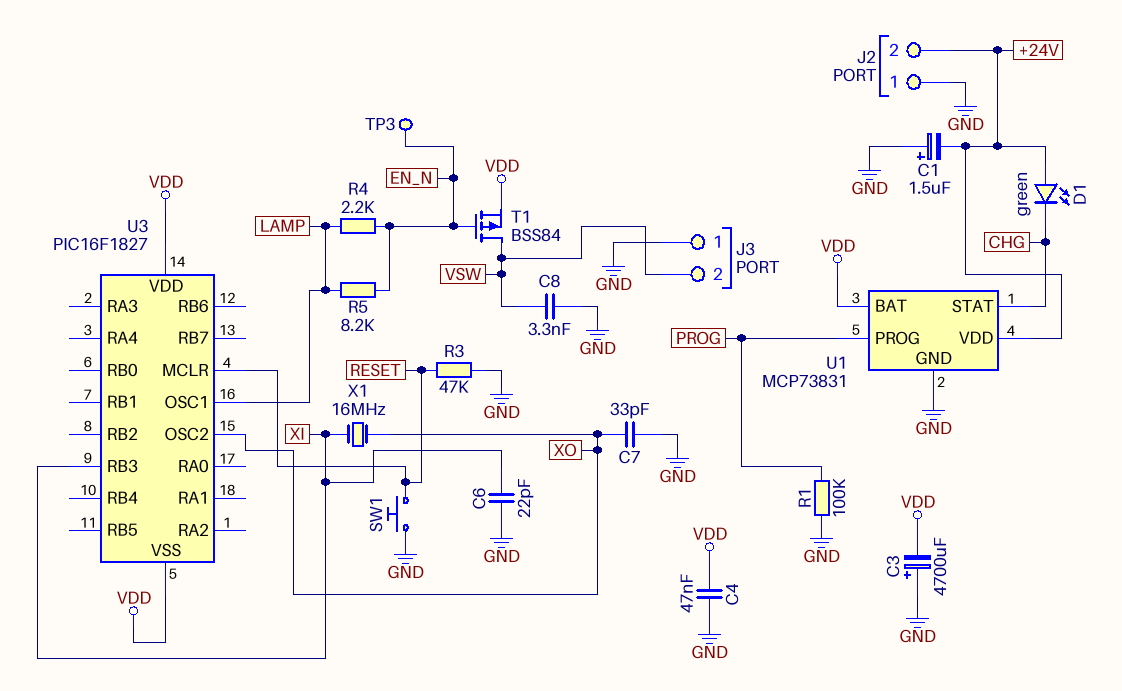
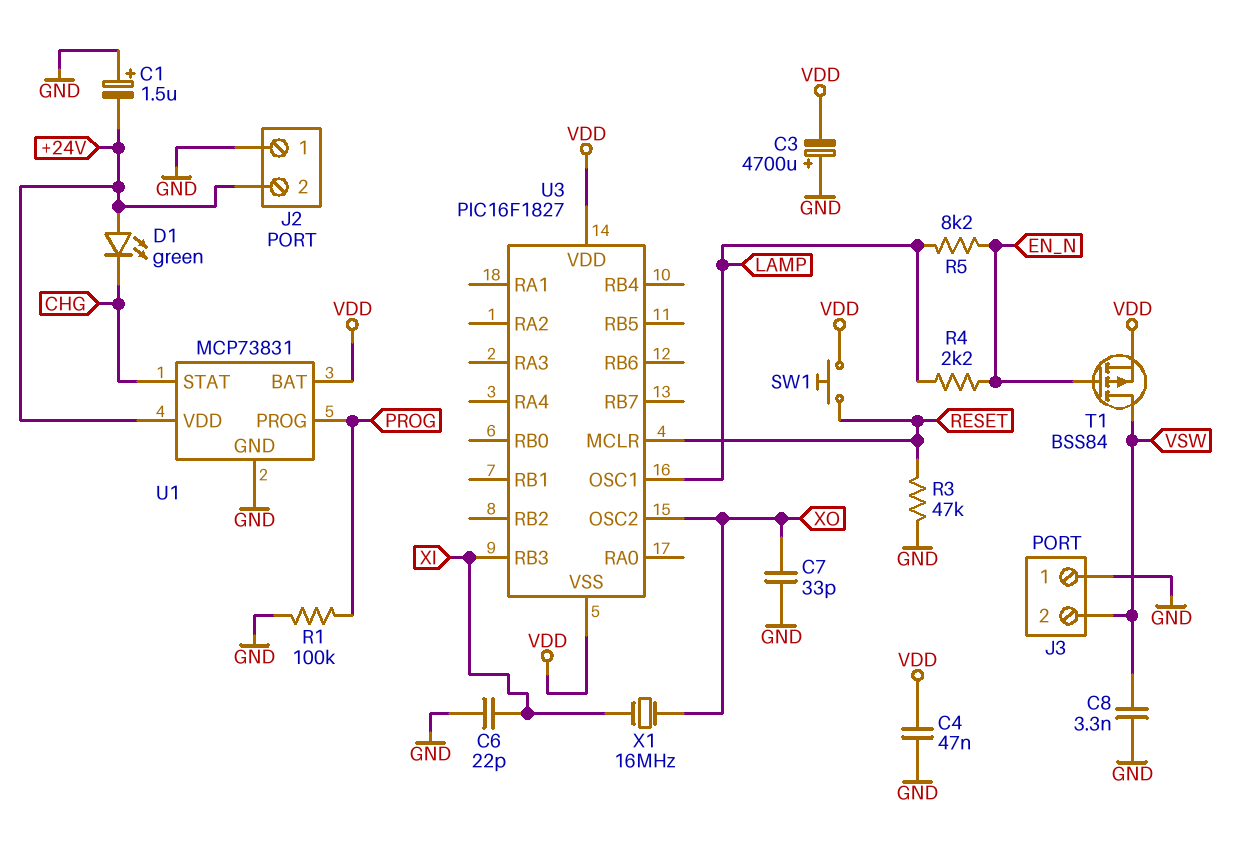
SW1: button (GND, RESET) -> button (RESET, VDD)
TP3: test point (EN_N) -> none

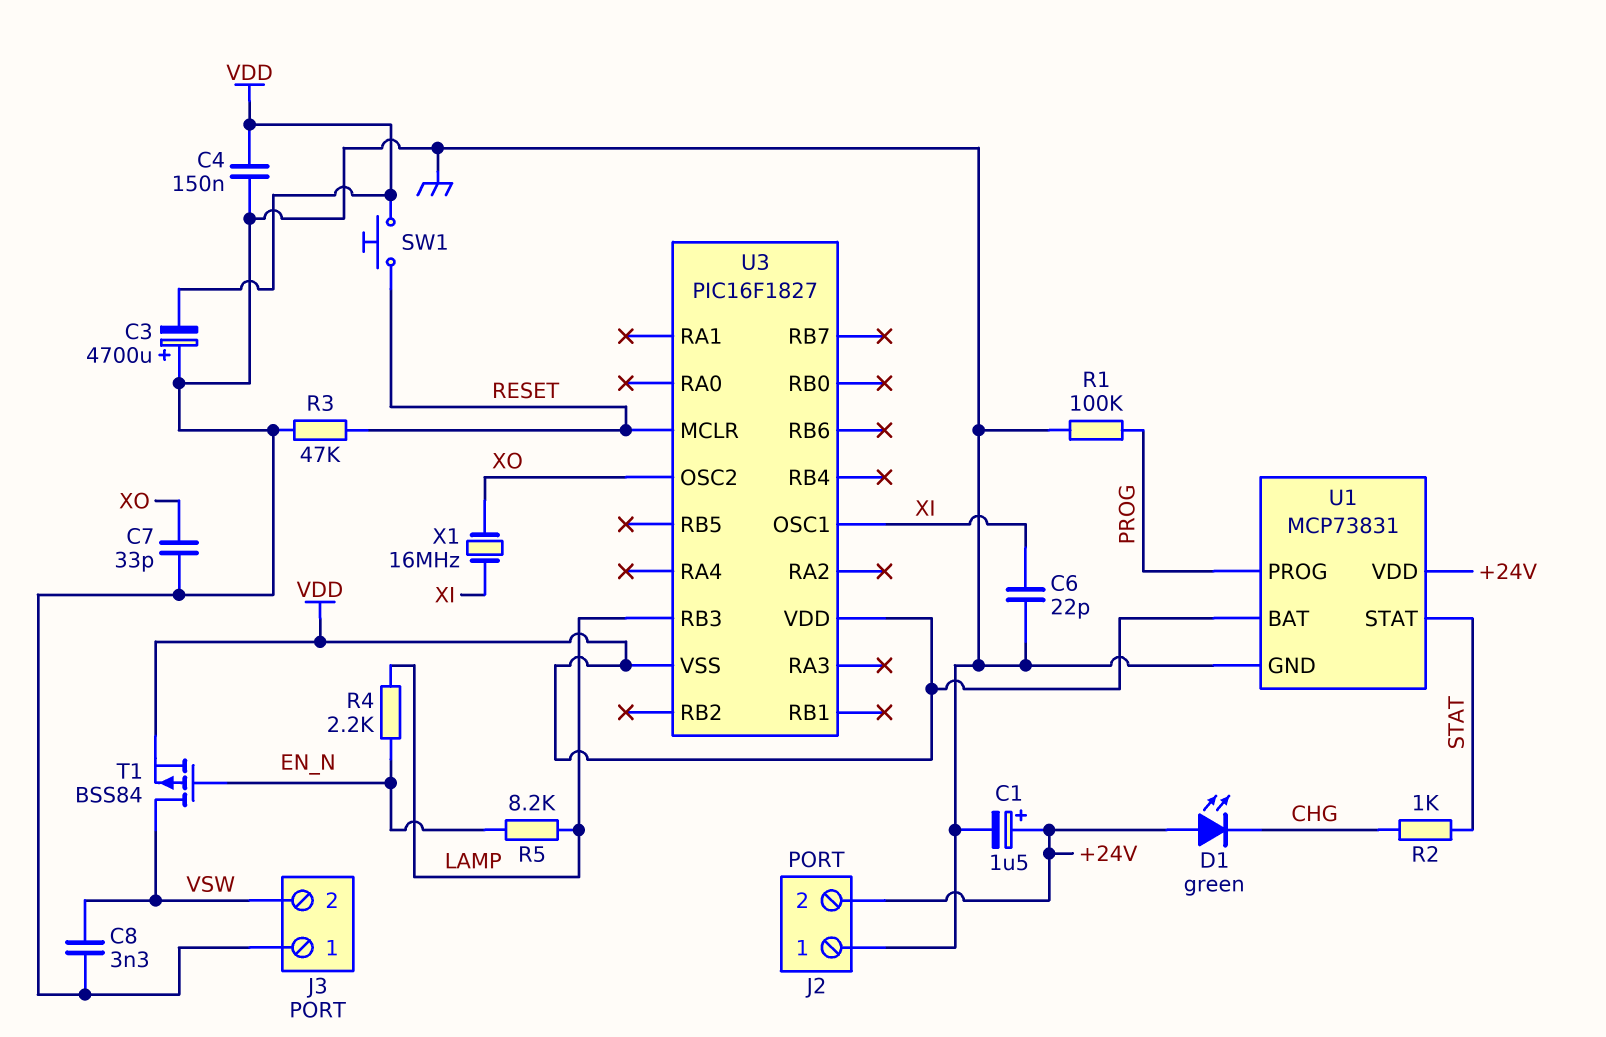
C1: 1.5uF (plus GND, minus +24V) -> 1.5uF (plus +24V, minus GND)
C4: 47nF (GND, VDD) -> 150nF (GND, VDD)
R2: none -> 1k (CHG, STAT)
U1 pin STAT: CHG -> STAT
U3 pin OSC1: LAMP -> XI
U3 pin RB3: XI -> LAMP

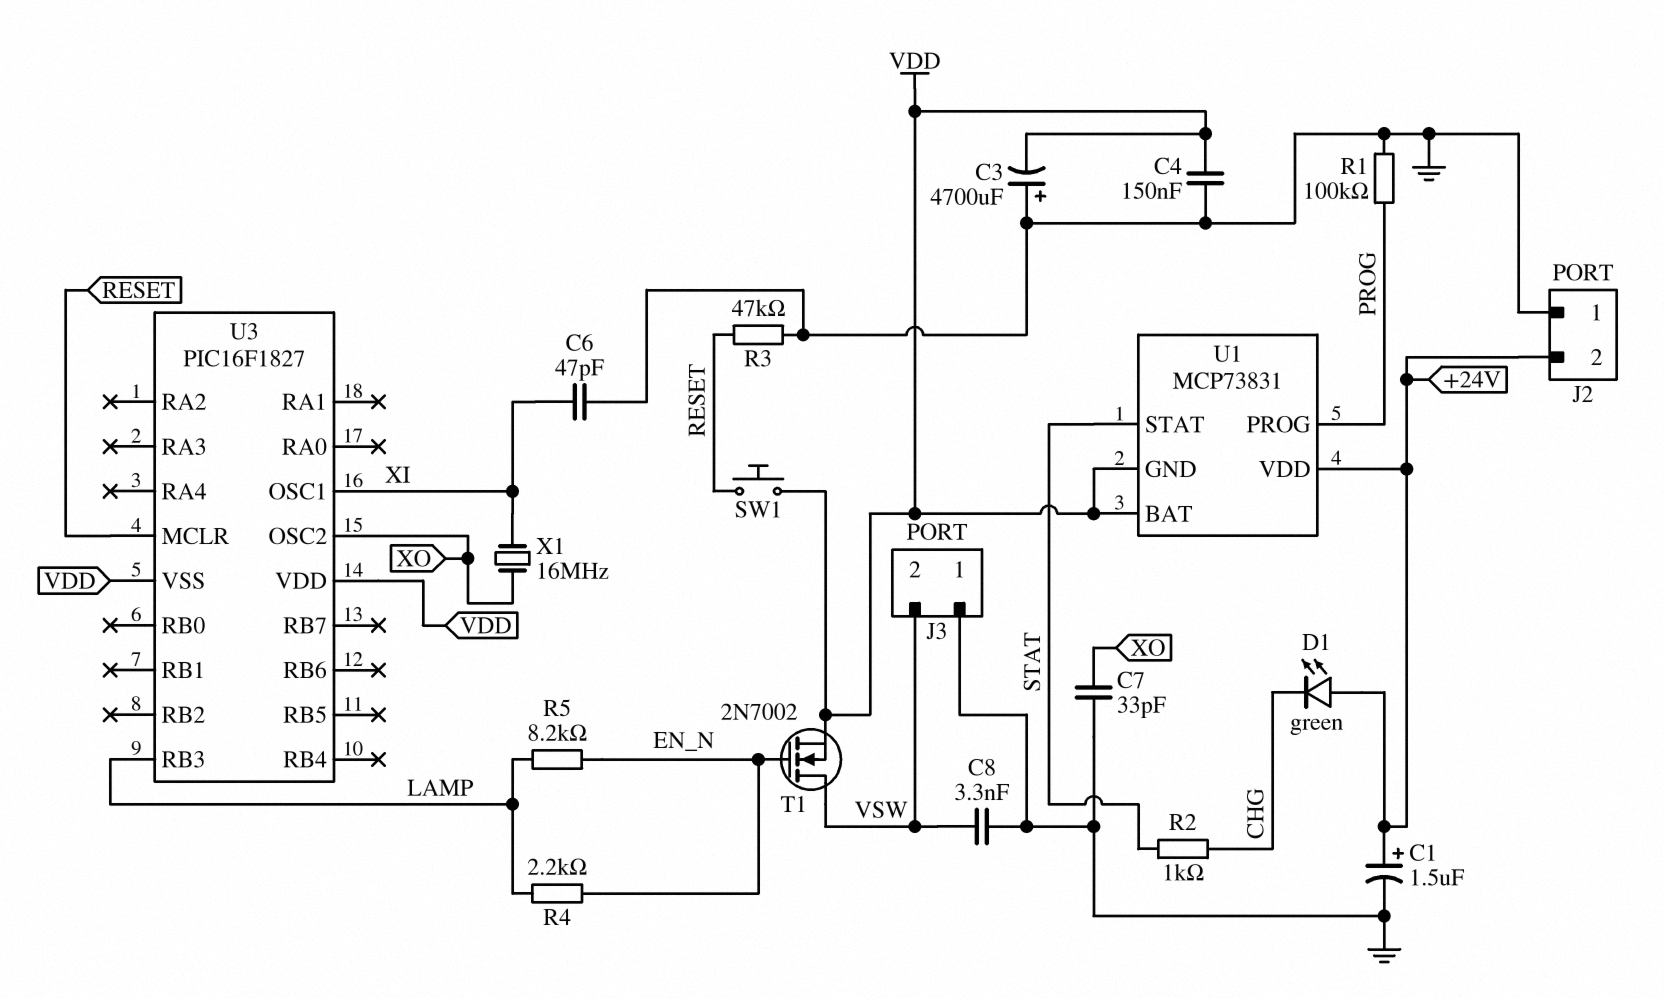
C6: 22pF (GND, XI) -> 47pF (GND, XI)
T1: PMOS BSS84 (G EN_N, D VSW, S VDD) -> NMOS 2N7002 (G EN_N, D VSW, S VDD)
U1 pin GND: GND -> VDD

